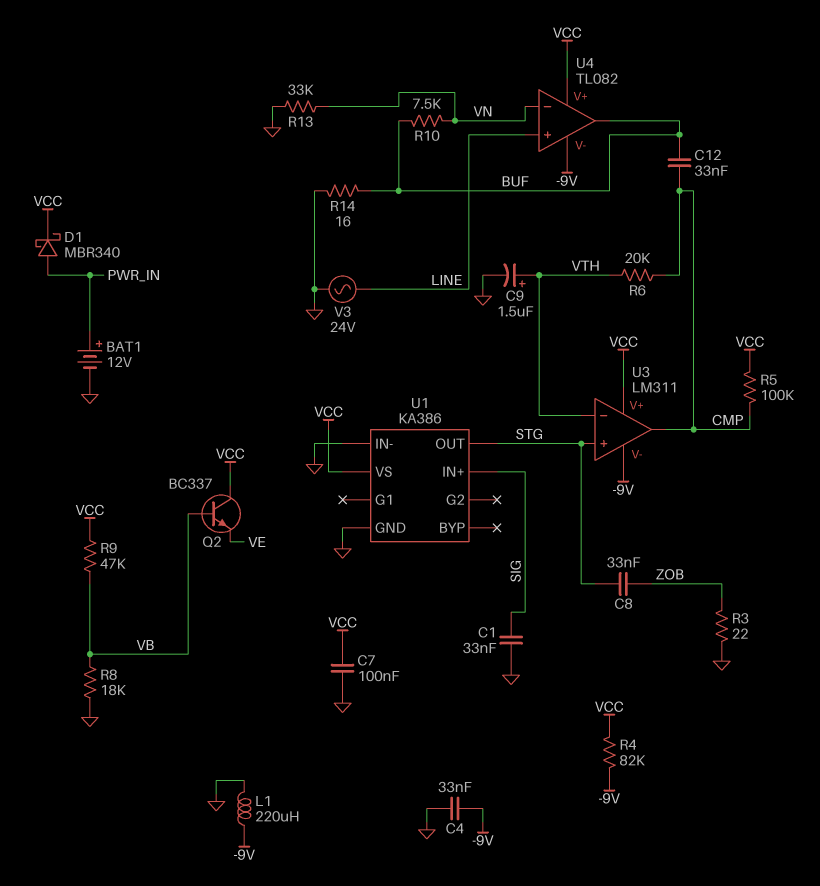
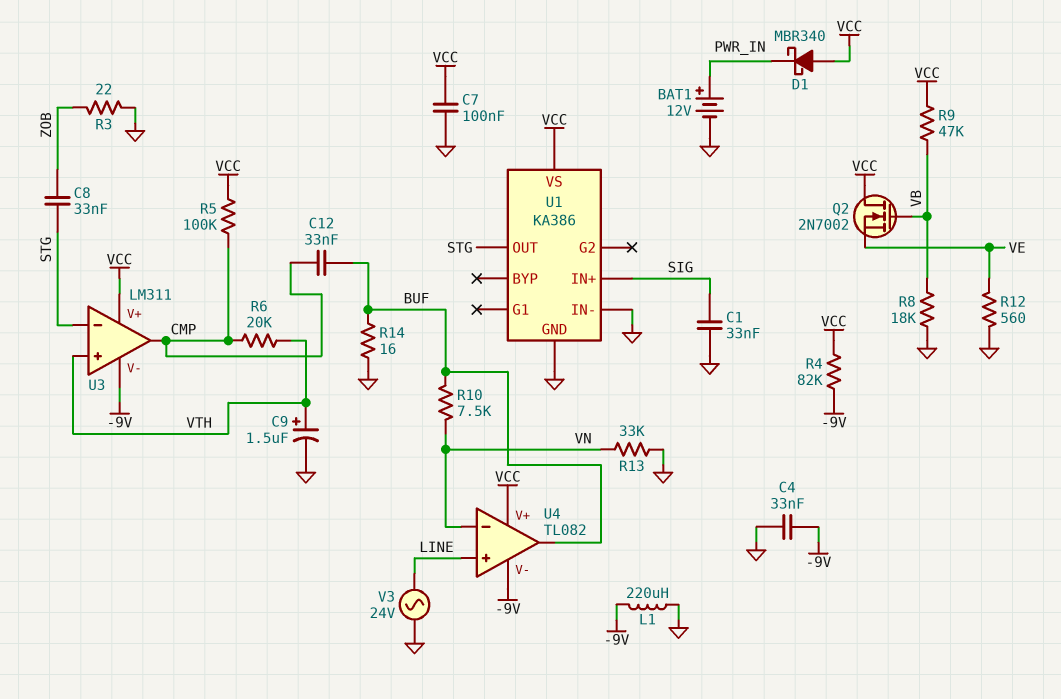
D1: schottky MBR340 (A PWR_IN, K VCC) -> schottky MBR340 (A VCC, K PWR_IN)
Q2: NPN BC337 (B VB, C VCC, E VE) -> NMOS 2N7002 (G VB, D VCC, S VE)
R12: none -> 560 (GND, VE)
U3 pin in+: STG -> VTH
U3 pin in-: VTH -> STG

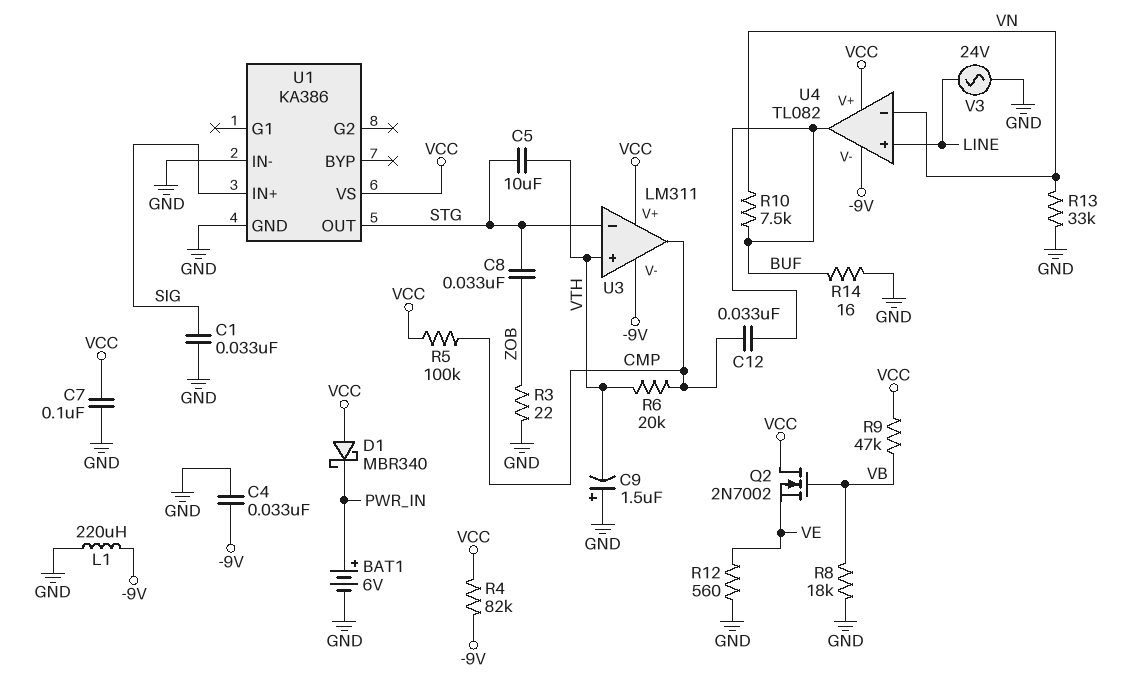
BAT1: 12V (plus PWR_IN, minus GND) -> 6V (plus PWR_IN, minus GND)
C5: none -> 10uF (STG, VTH)
C9: 1.5uF (plus VTH, minus GND) -> 1.5uF (plus GND, minus VTH)

